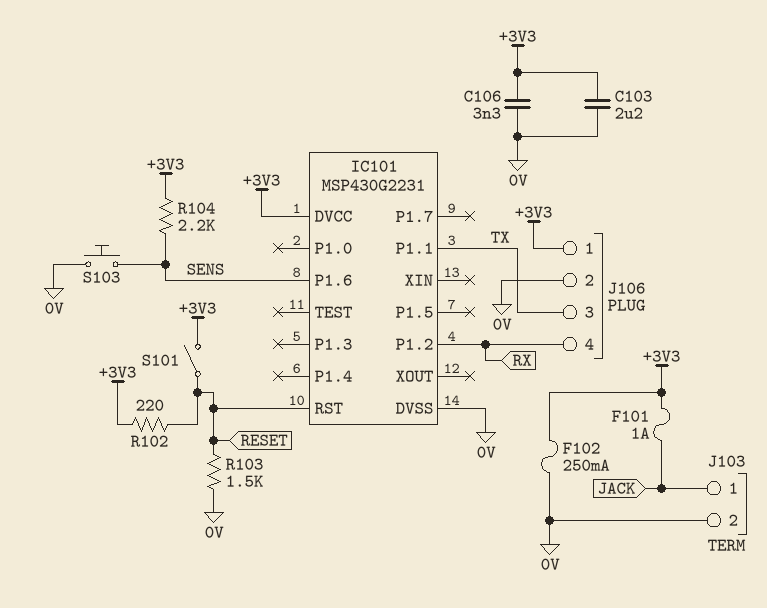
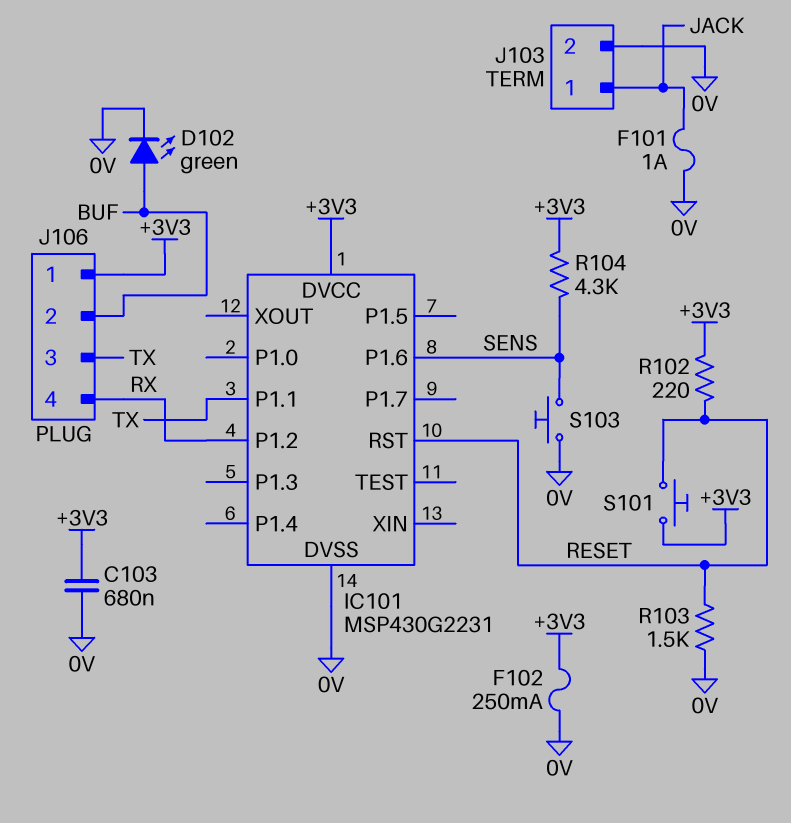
C103: 2.2uF (+3V3, 0V) -> 680nF (+3V3, 0V)
C106: 3.3nF (+3V3, 0V) -> none
D102: none -> LED green (A BUF, K 0V)
F101: 1A (+3V3, JACK) -> 1A (0V, JACK)
J106 pin 2: 0V -> BUF
R104: 2.2k (+3V3, SENS) -> 4.3k (+3V3, SENS)
S101: switch (+3V3, RESET) -> button (+3V3, RESET)

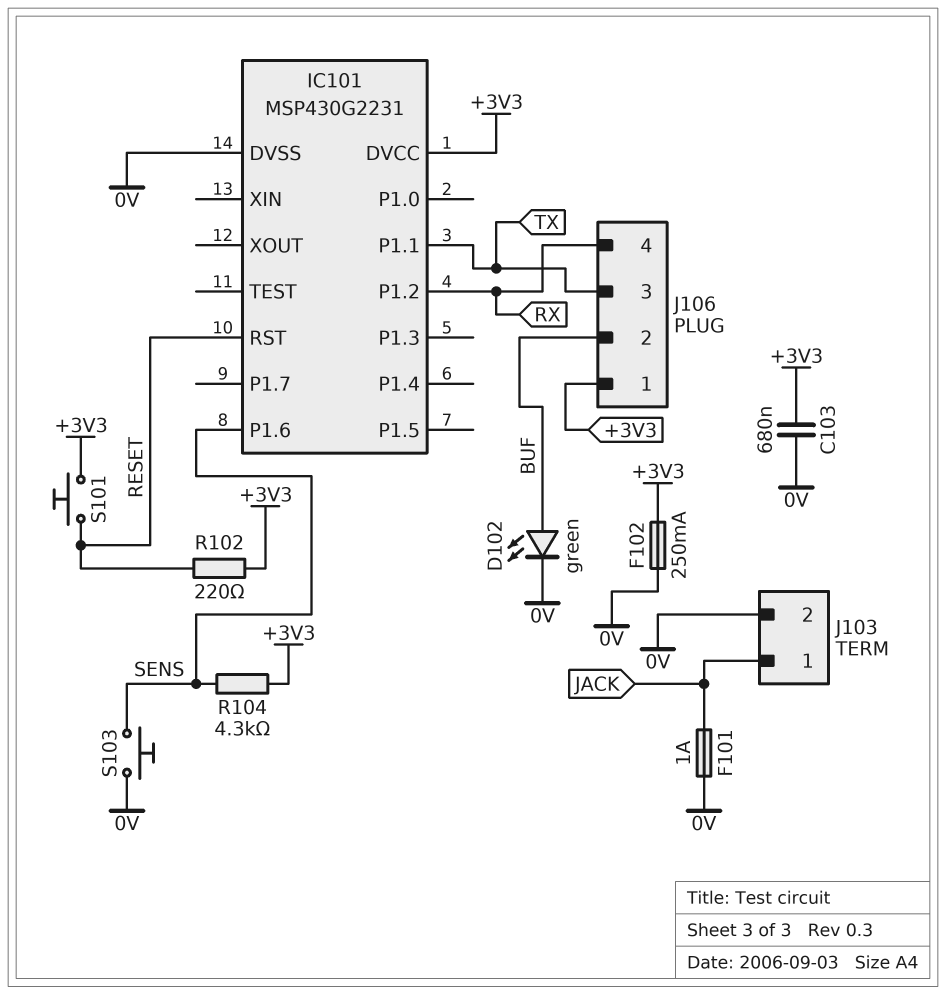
R103: 1.5k (0V, RESET) -> none

